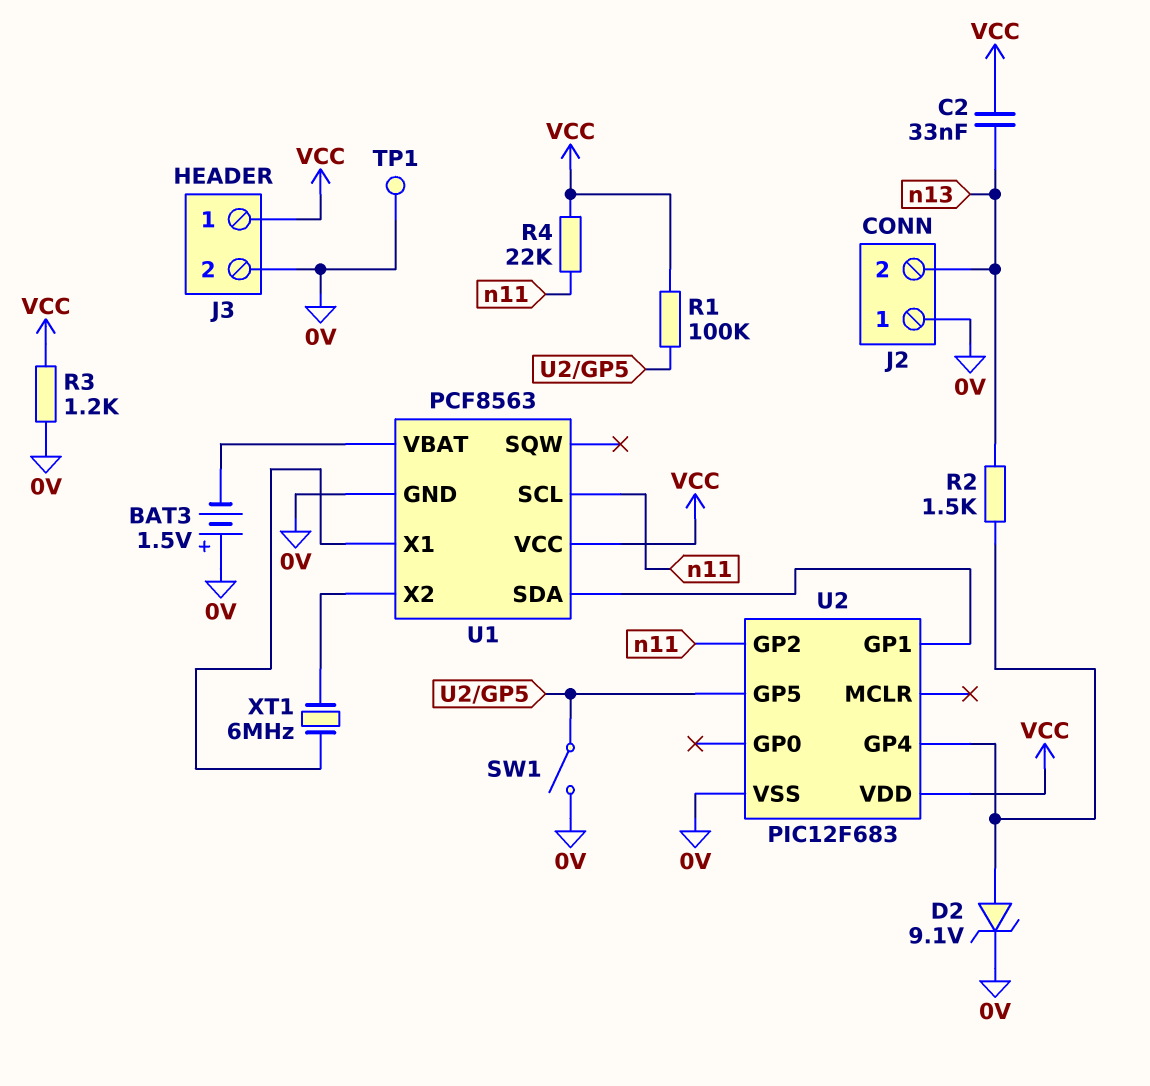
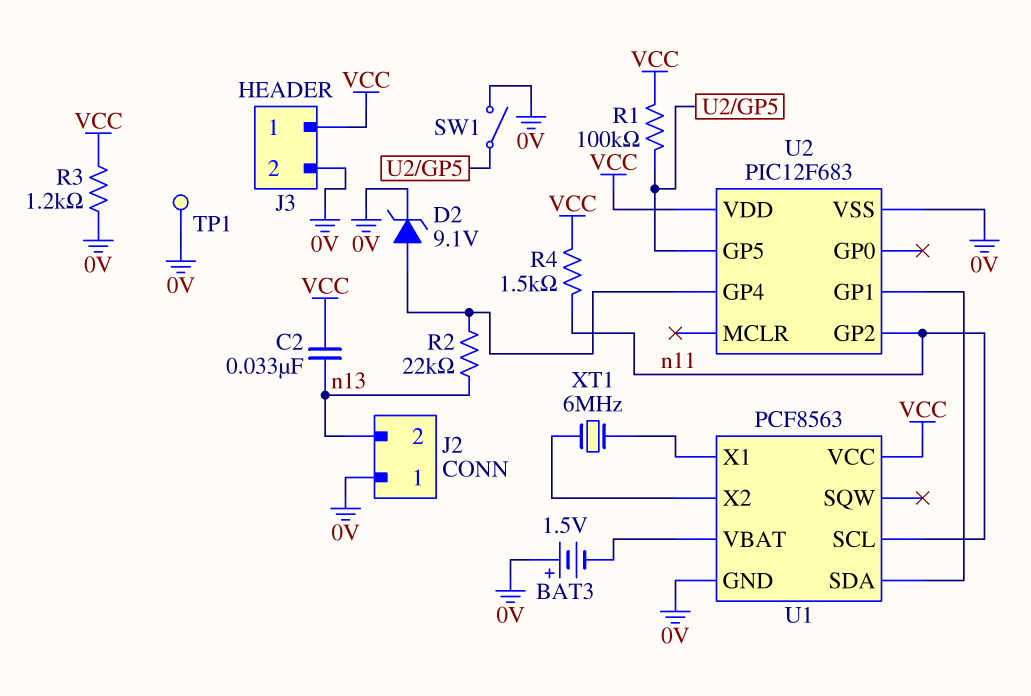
R2: 1.5k (U2/GP4, n13) -> 22k (U2/GP4, n13)
R4: 22k (VCC, n11) -> 1.5k (VCC, n11)

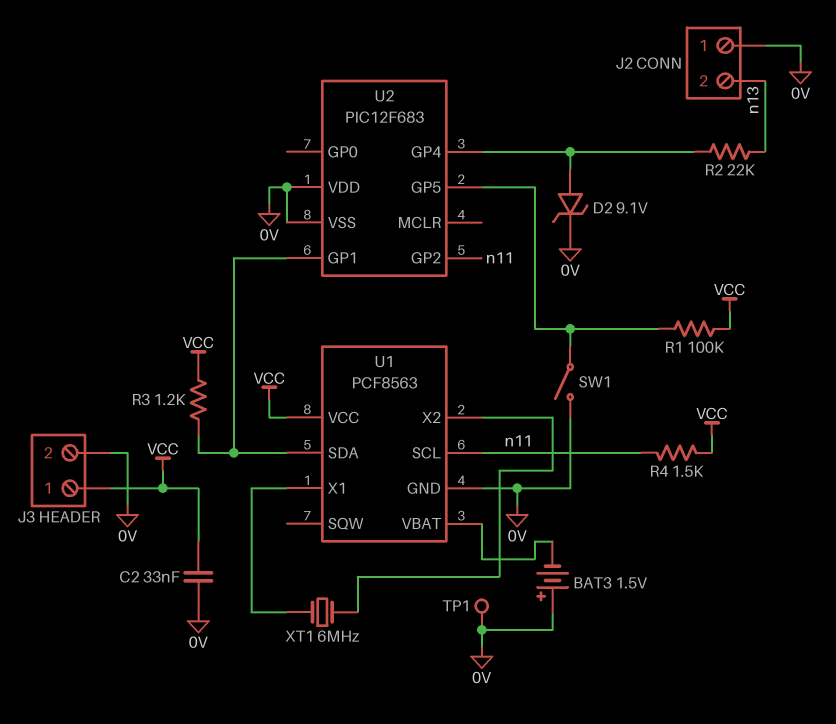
C2: 33nF (VCC, n13) -> 33nF (0V, VCC)
R3: 1.2k (0V, VCC) -> 1.2k (U1/SDA, VCC)
U2 pin VDD: VCC -> 0V

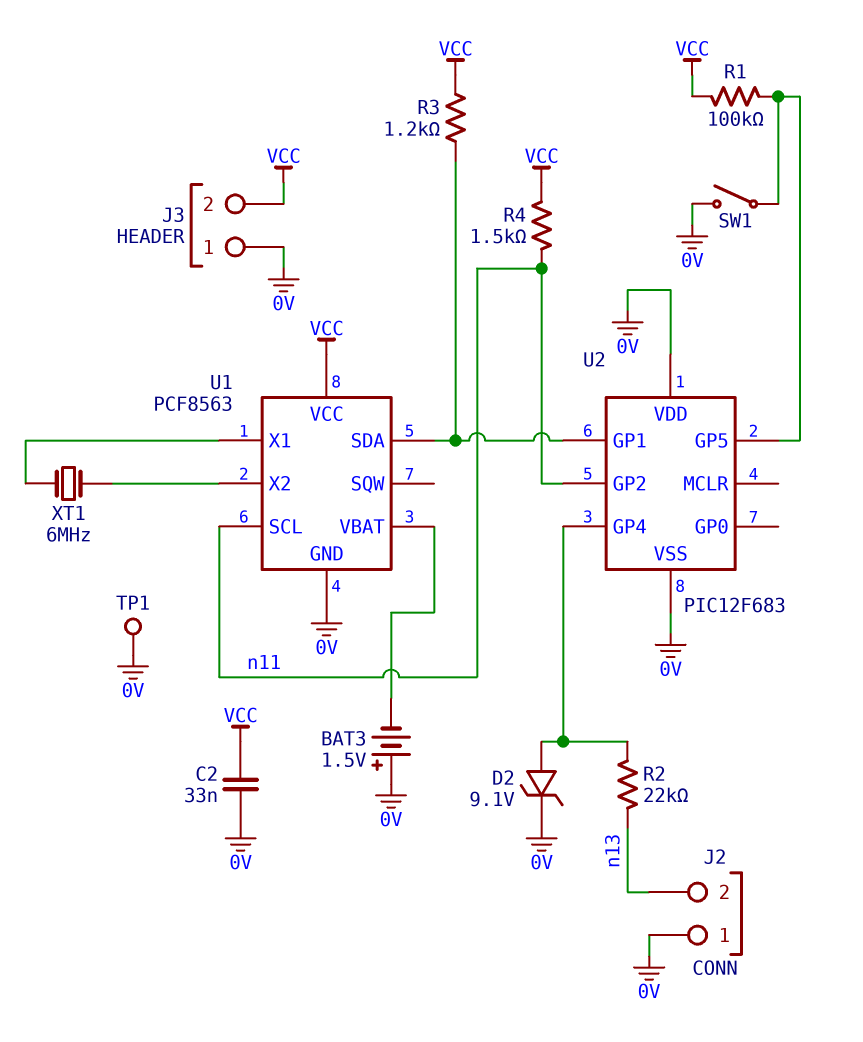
J3 pin 1: VCC -> 0V
J3 pin 2: 0V -> VCC

